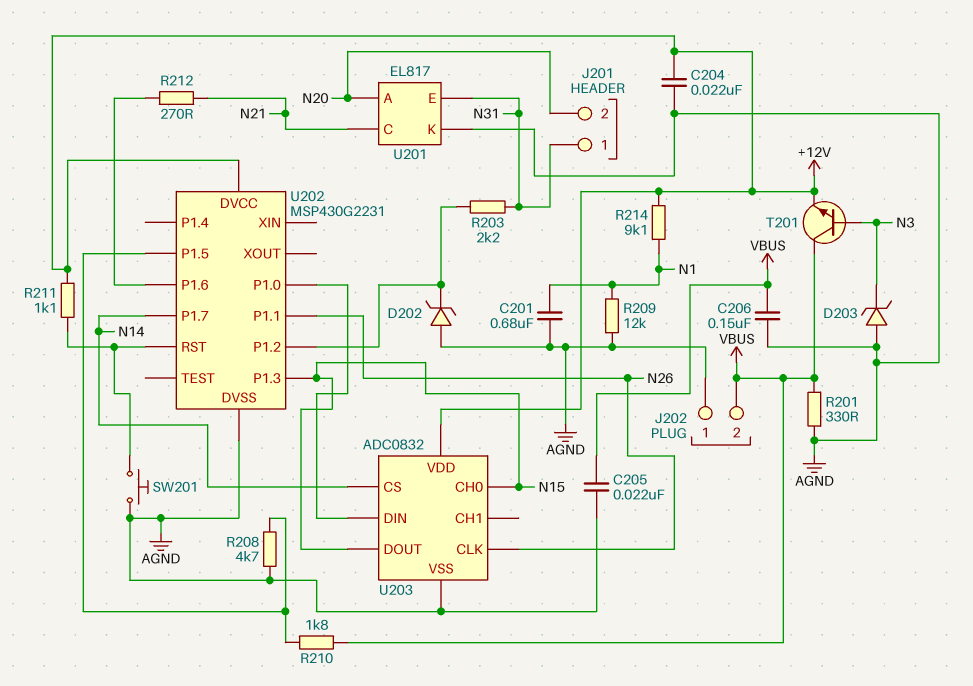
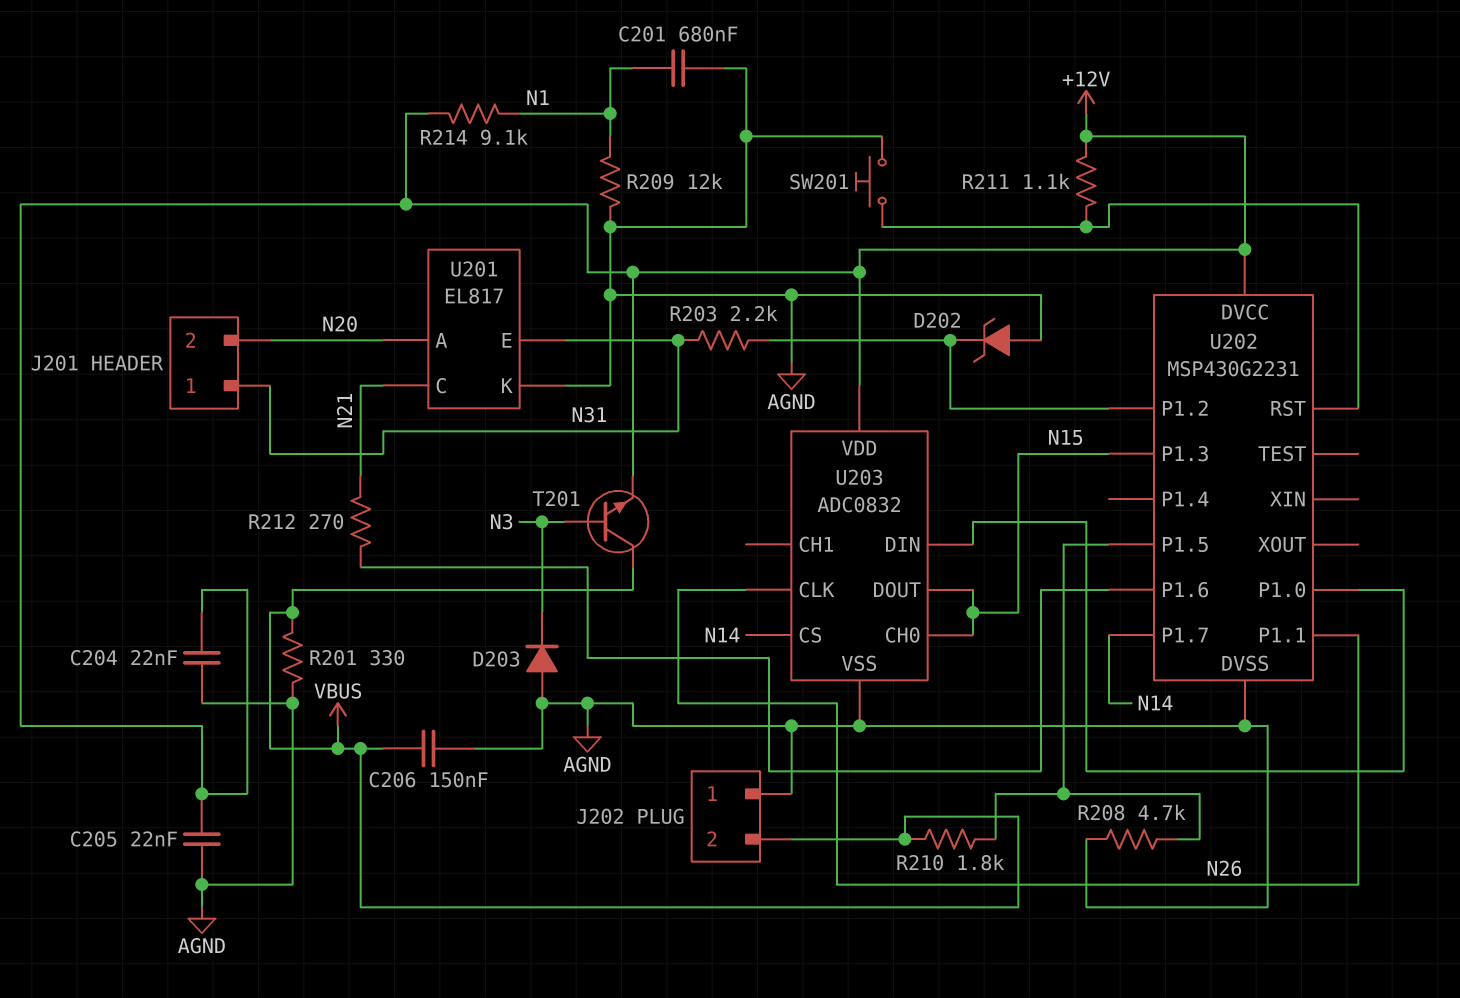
C205: 22nF (AGND, VBUS) -> 22nF (+12V, AGND)
D203: zener (A AGND, K N3) -> diode (A AGND, K N3)

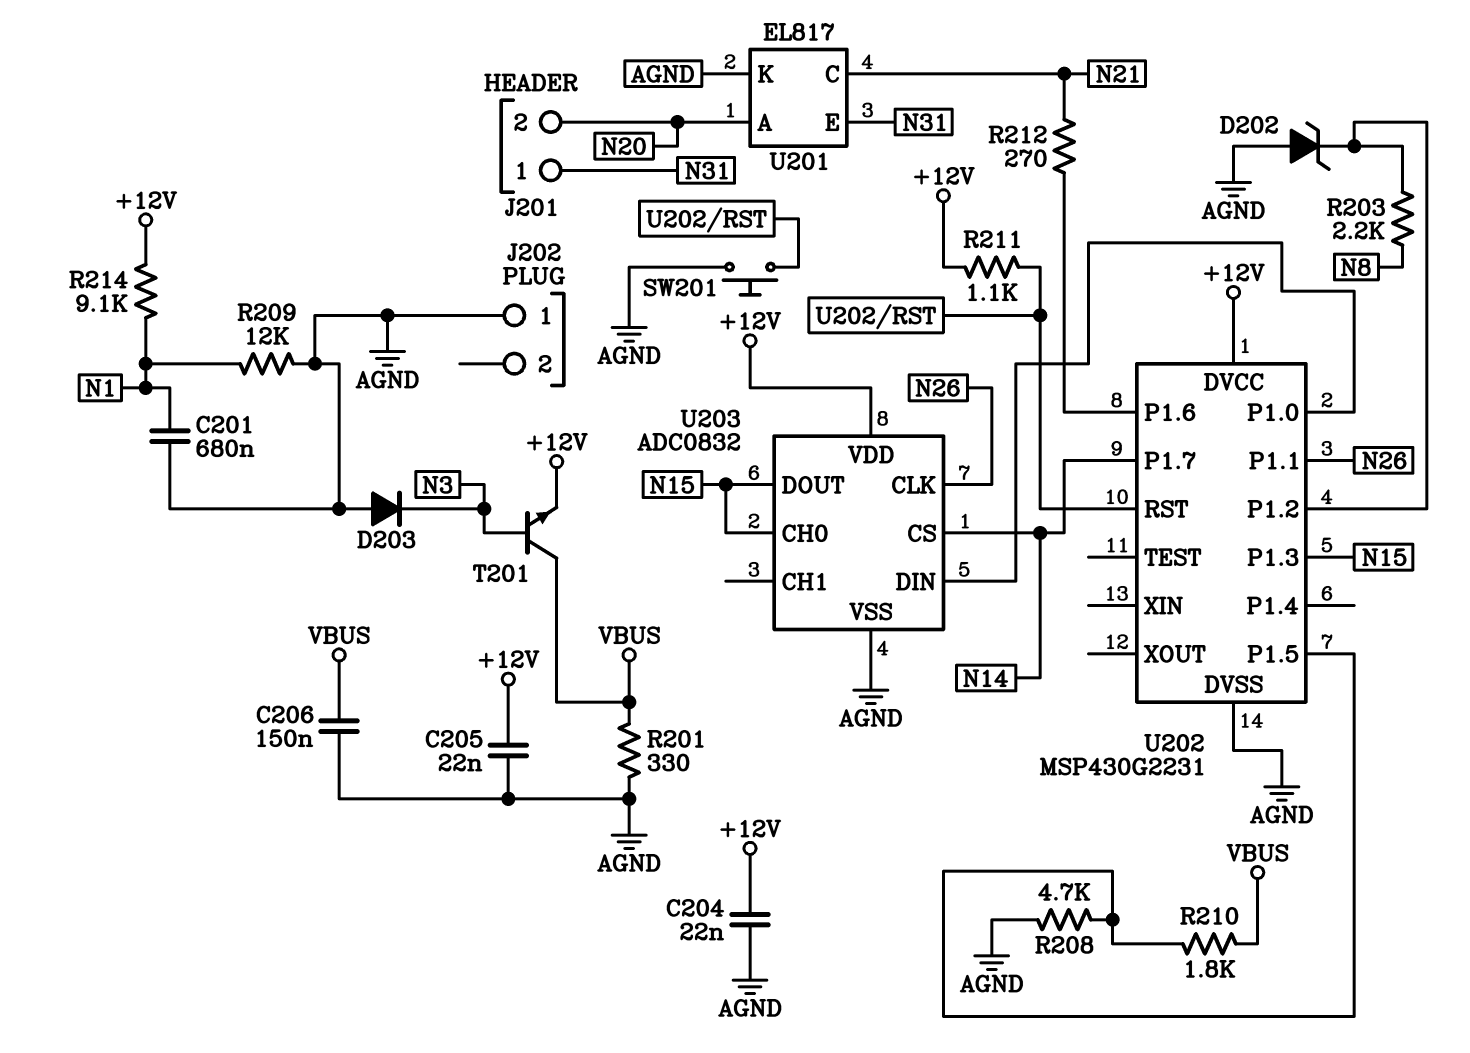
J202 pin 2: VBUS -> none
R203: 2.2k (N31, U202/P1.2) -> 2.2k (N8, U202/P1.2)

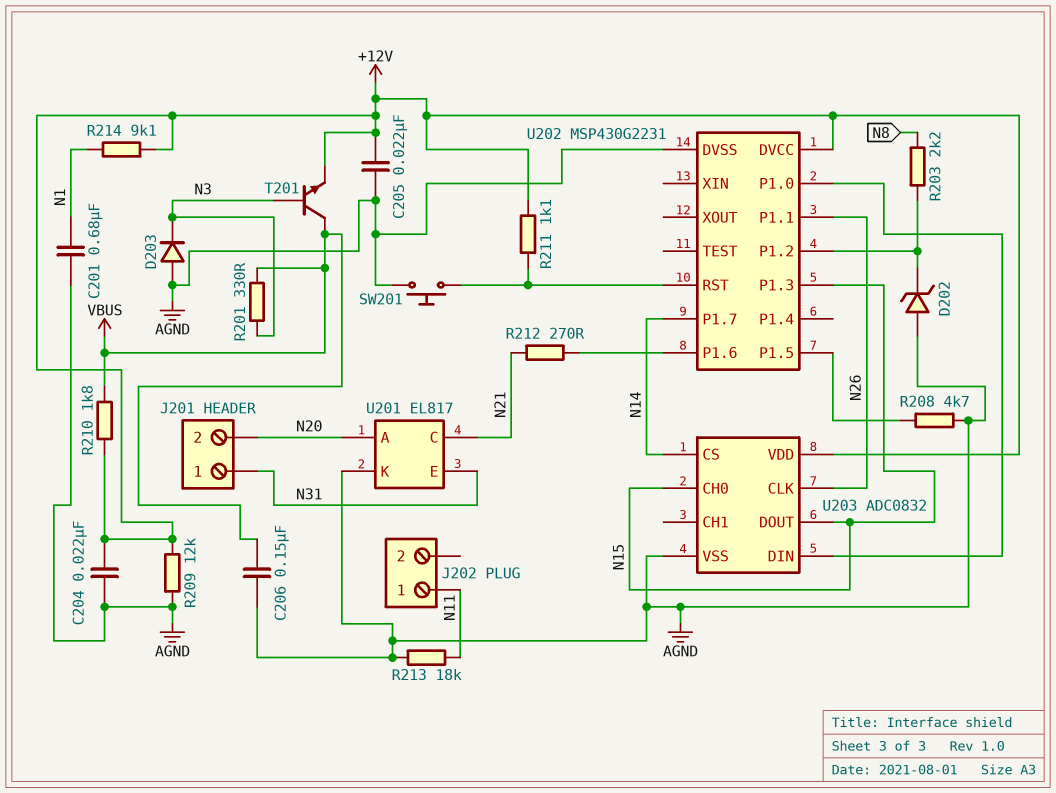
J202 pin 1: AGND -> N11
R201: 330 (AGND, VBUS) -> 330 (N3, VBUS)
R209: 12k (AGND, N1) -> 12k (+12V, AGND)
R210: 1.8k (U202/P1.5, VBUS) -> 1.8k (+12V, VBUS)
R213: none -> 18k (AGND, N11)

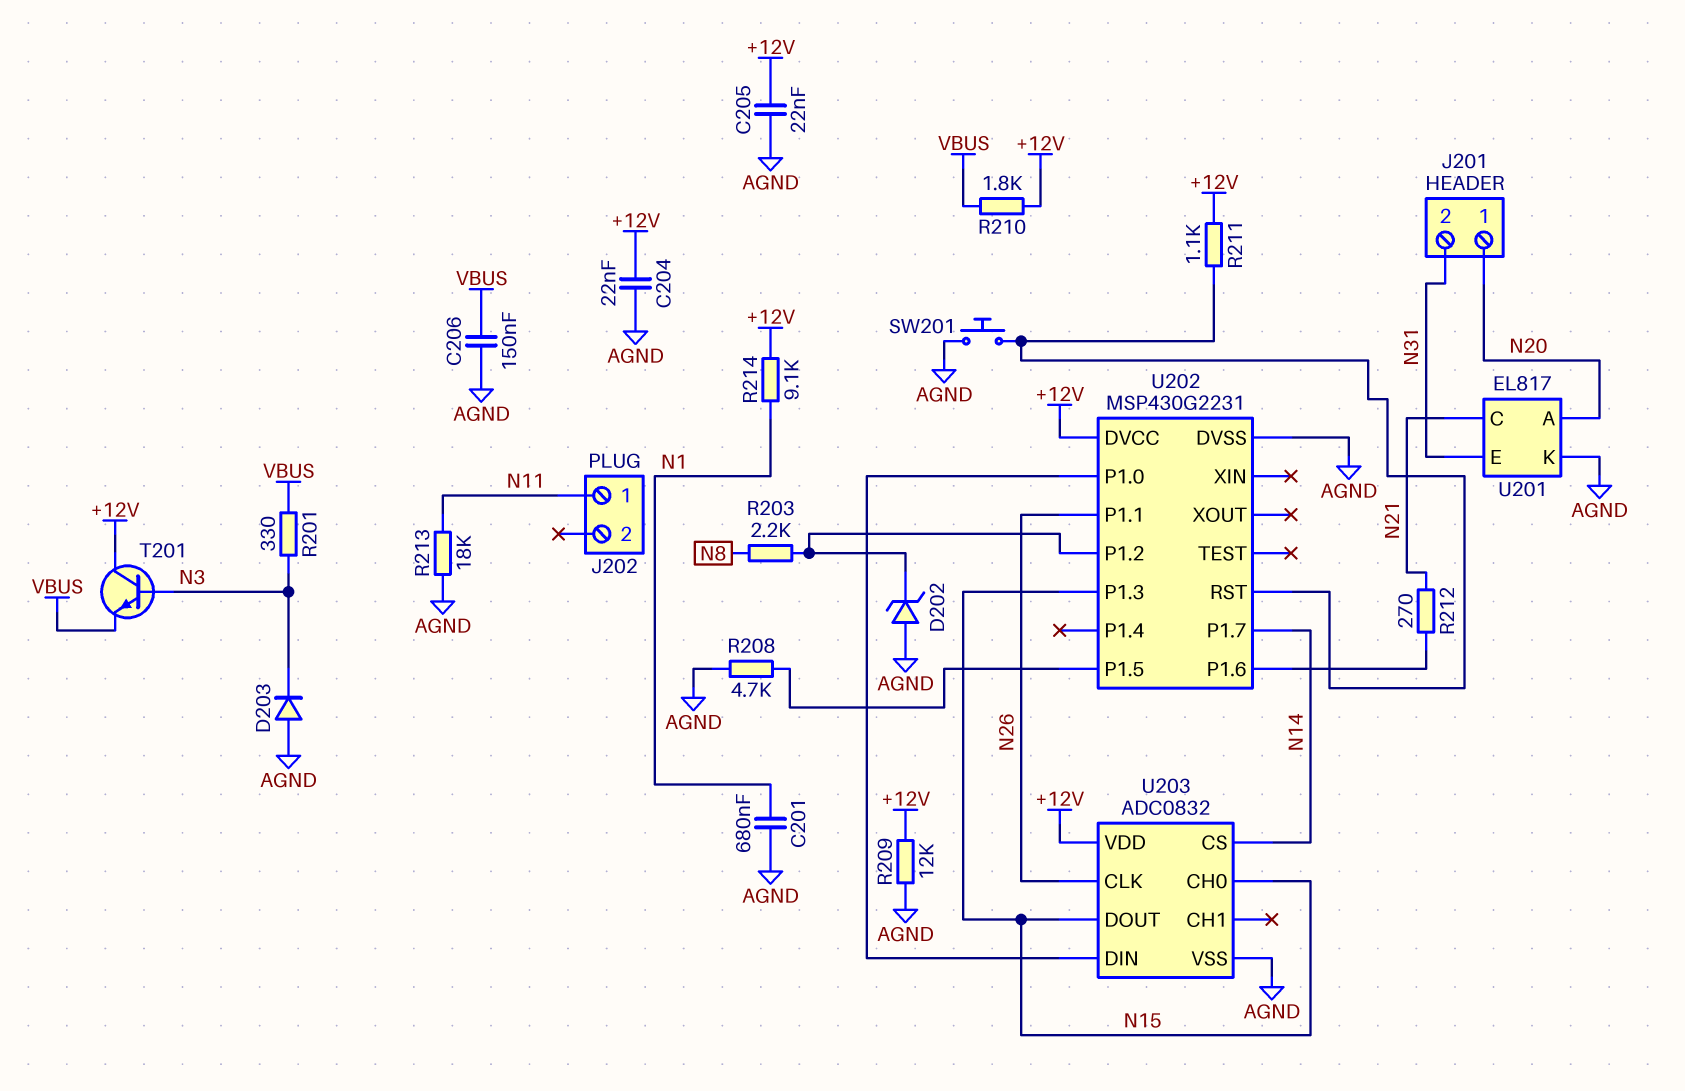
J201 pin 1: N31 -> N20
J201 pin 2: N20 -> N31
T201: NPN (B N3, C VBUS, E +12V) -> NPN (B N3, C +12V, E VBUS)

